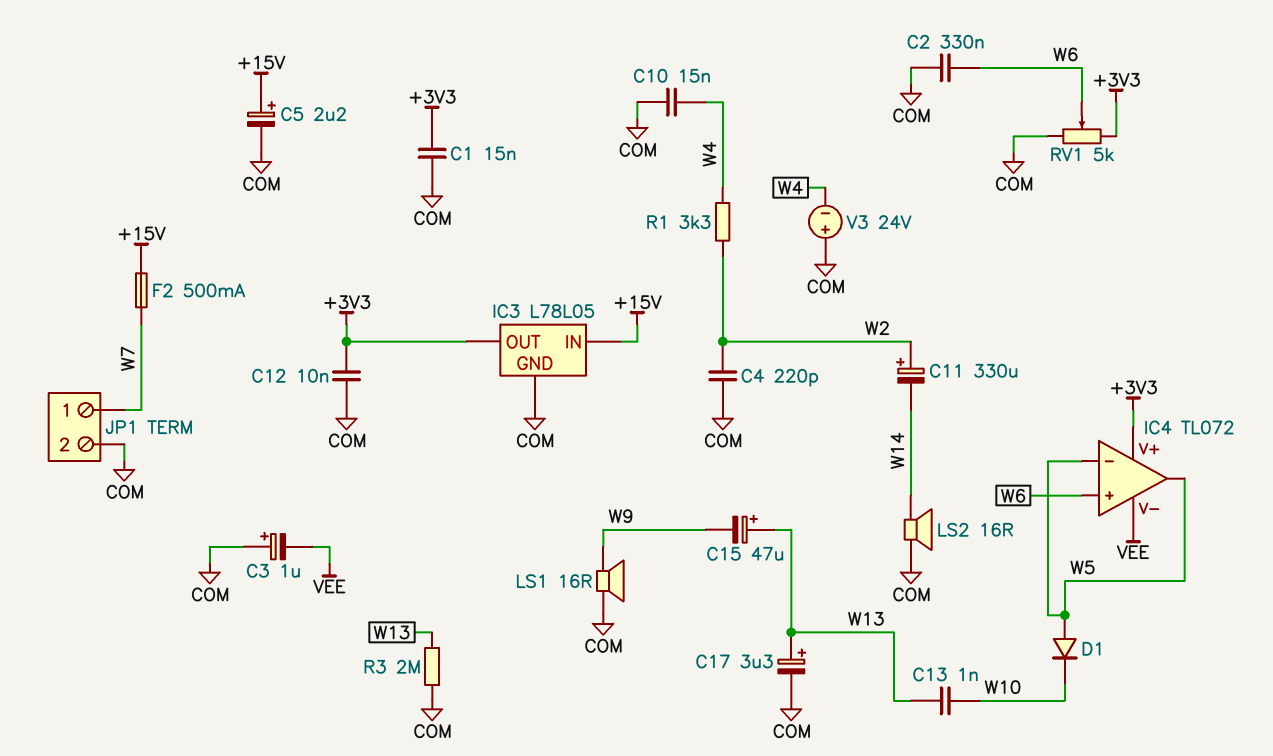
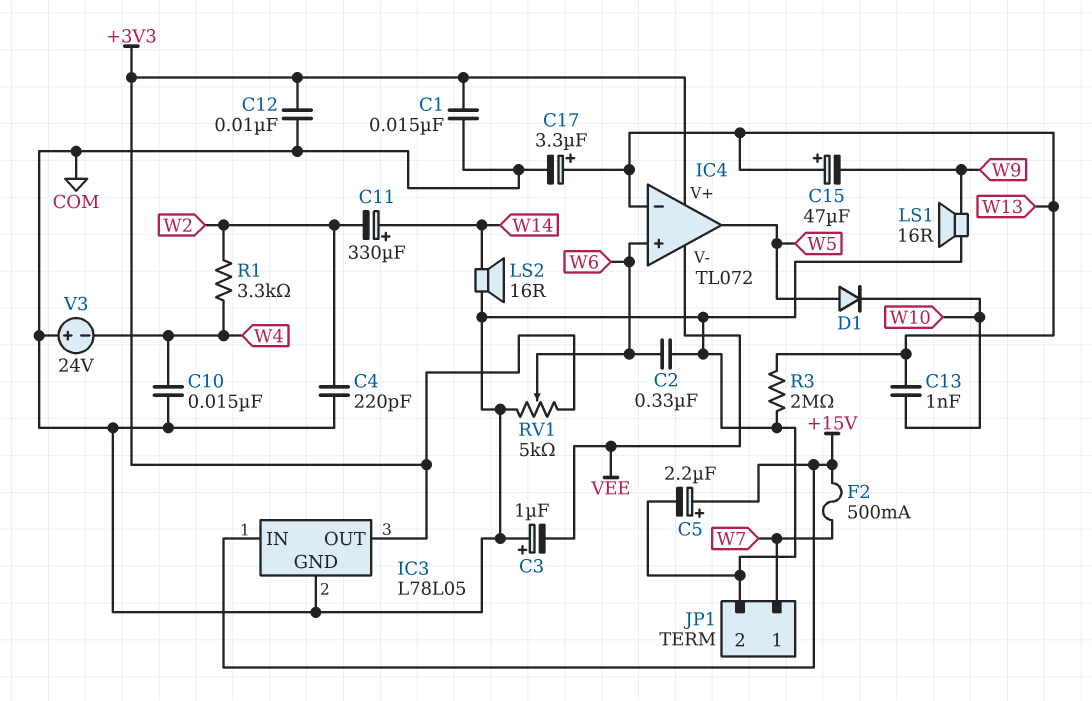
C11: 330uF (plus W2, minus W14) -> 330uF (plus W14, minus W2)
IC4 pin in-: W5 -> W13

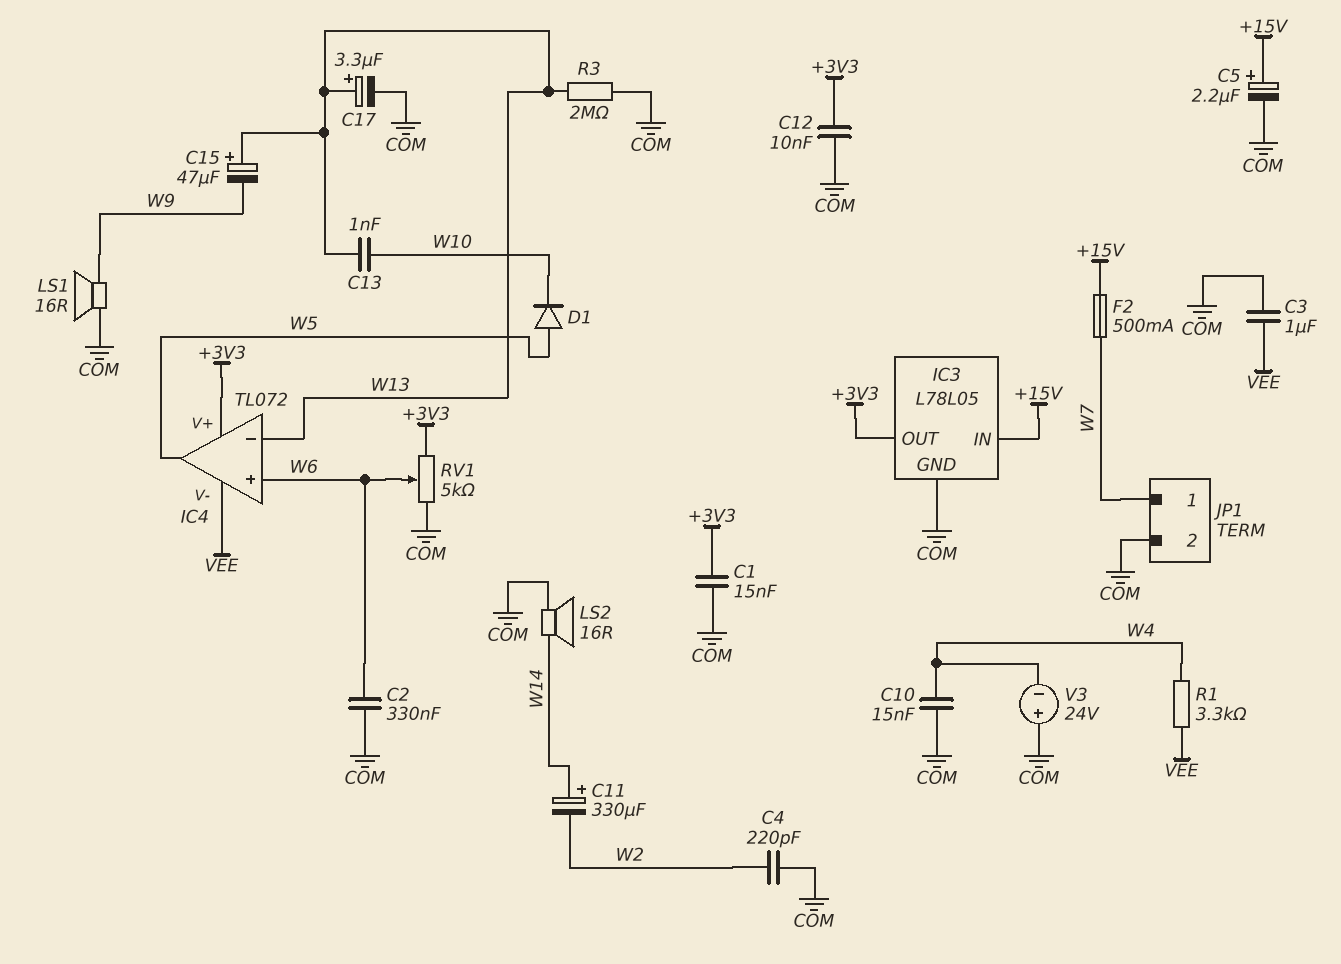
C3: 1uF (plus COM, minus VEE) -> 1uF (COM, VEE)
R1: 3.3k (W2, W4) -> 3.3k (VEE, W4)

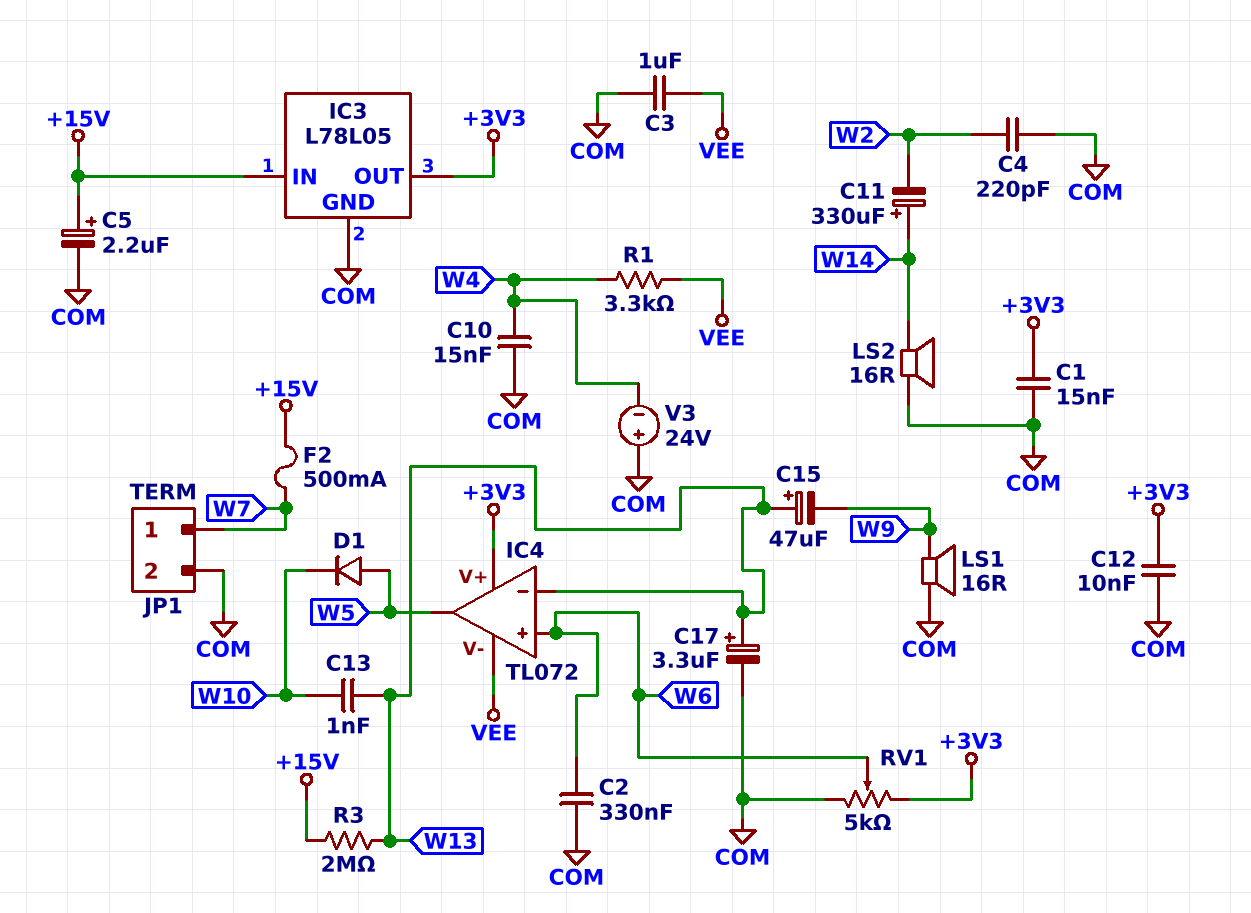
R3: 2M (COM, W13) -> 2M (+15V, W13)

